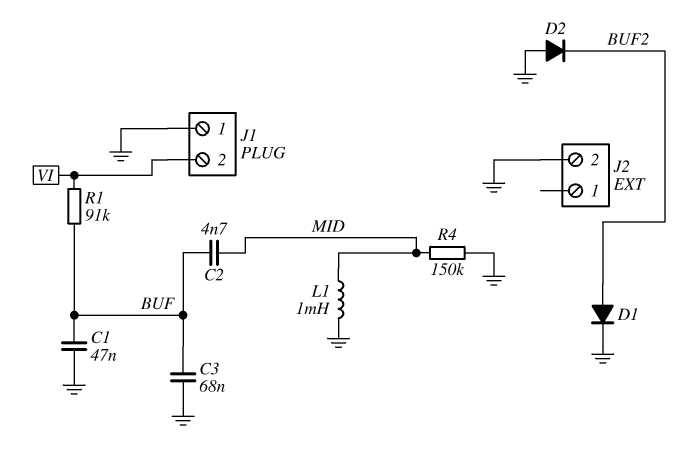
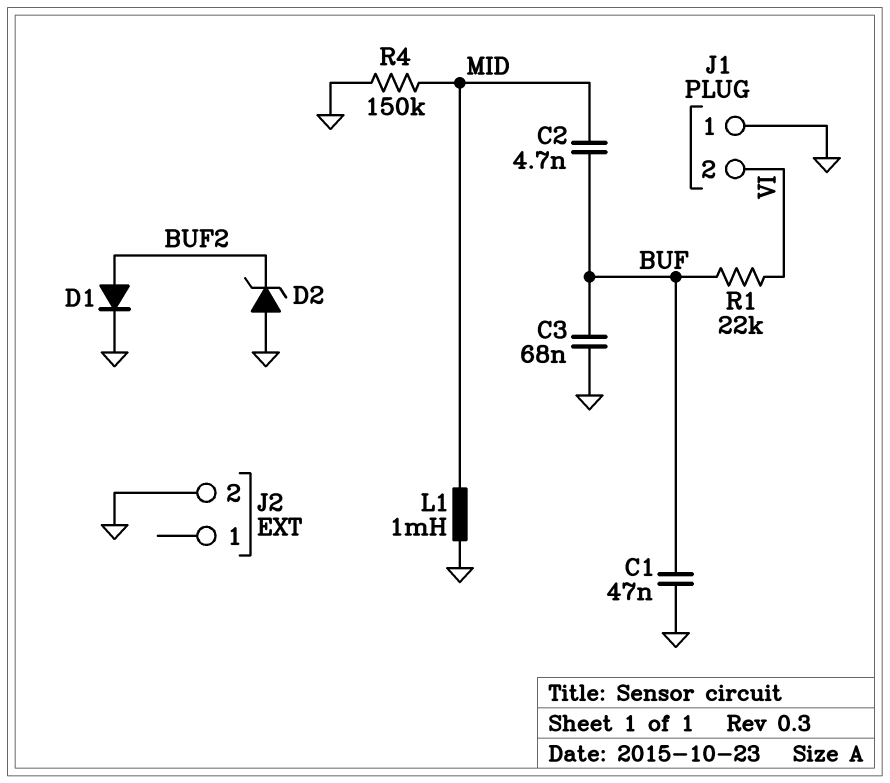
D2: diode (A GND, K BUF2) -> zener (A GND, K BUF2)
R1: 91k (BUF, VI) -> 22k (BUF, VI)

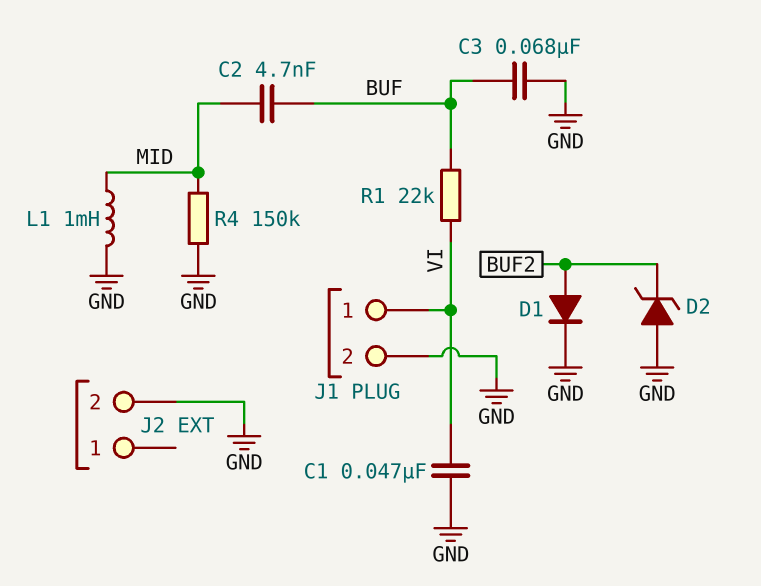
C1: 47nF (BUF, GND) -> 47nF (GND, VI)
J1 pin 1: GND -> VI
J1 pin 2: VI -> GND

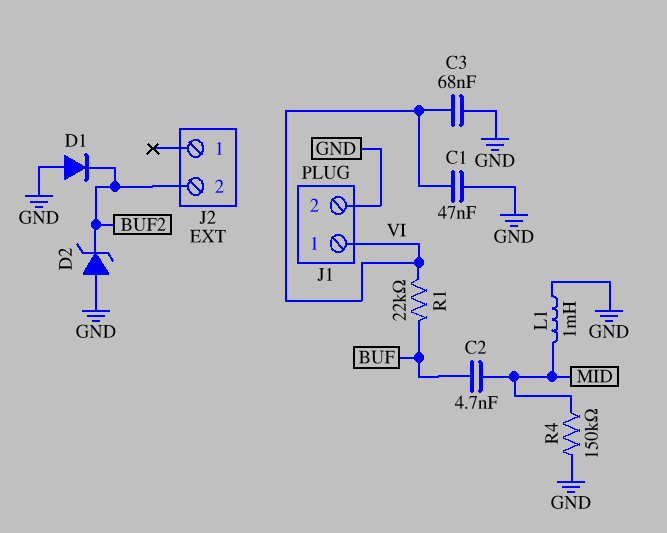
C3: 68nF (BUF, GND) -> 68nF (GND, VI)
D1: diode (A BUF2, K GND) -> diode (A GND, K BUF2)
J2 pin 2: GND -> BUF2

